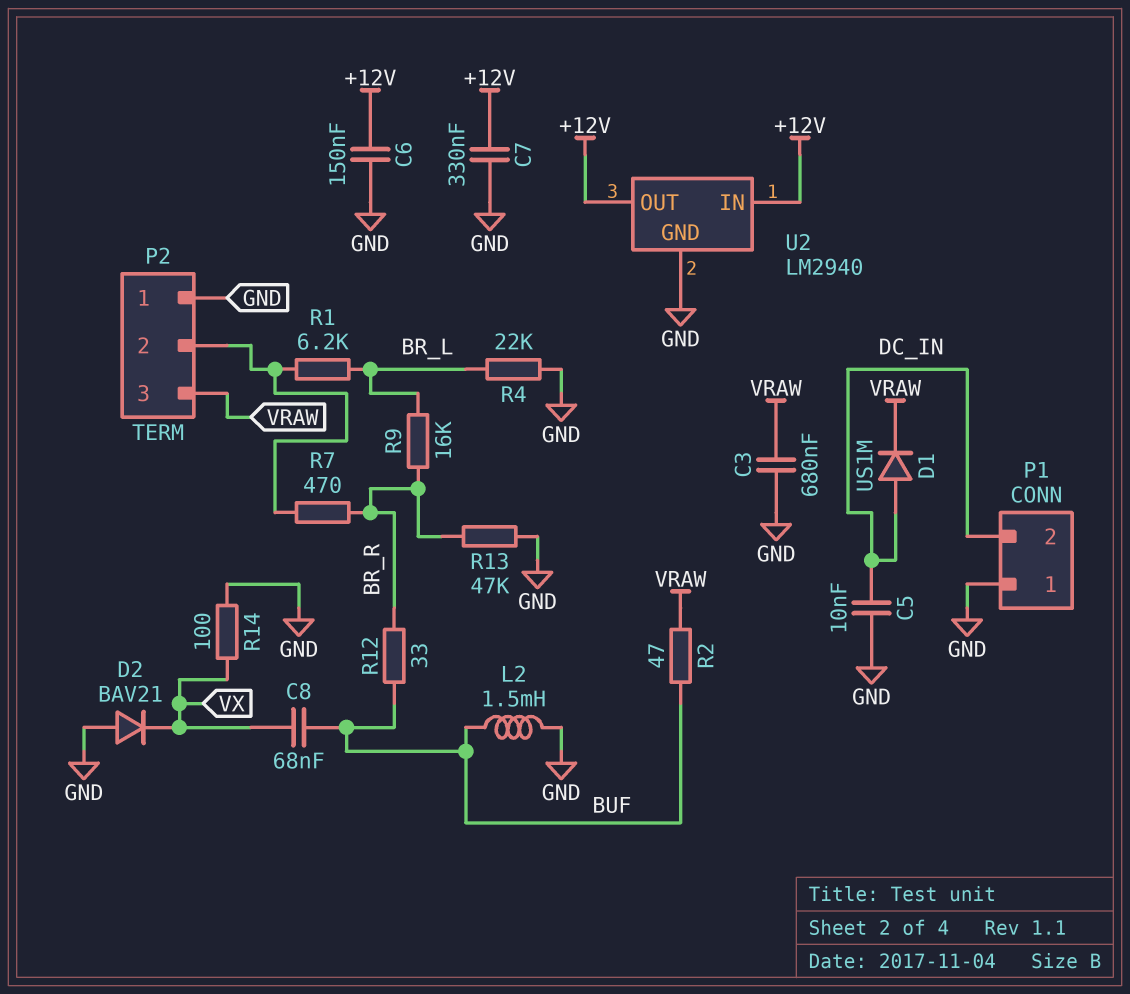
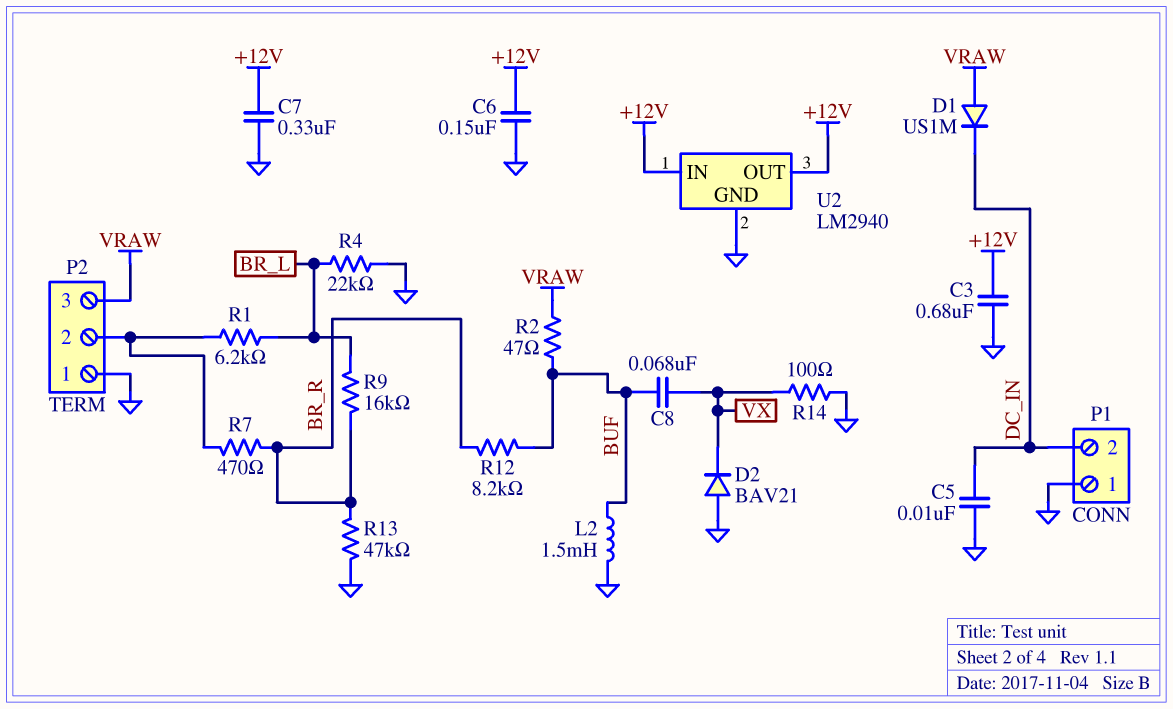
C3: 680nF (GND, VRAW) -> 680nF (+12V, GND)
D1: diode US1M (A DC_IN, K VRAW) -> diode US1M (A VRAW, K DC_IN)
R12: 33 (BR_R, BUF) -> 8.2k (BR_R, BUF)

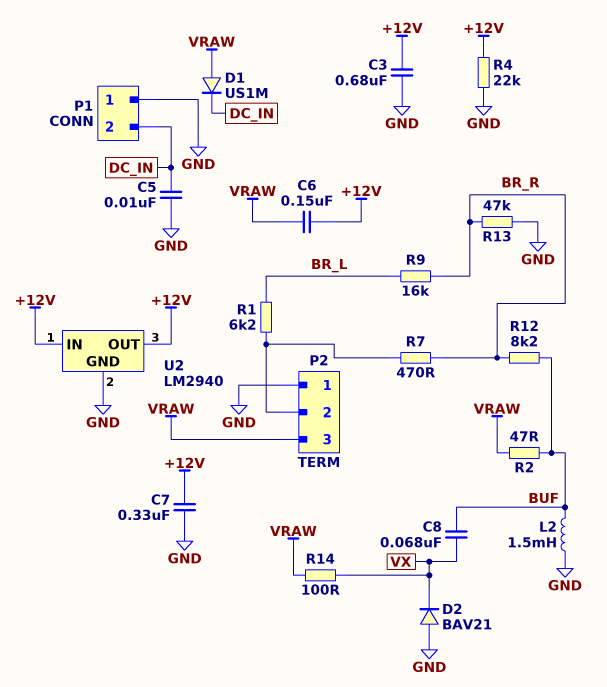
C6: 150nF (+12V, GND) -> 150nF (+12V, VRAW)
R4: 22k (BR_L, GND) -> 22k (+12V, GND)
R14: 100 (GND, VX) -> 100 (VRAW, VX)

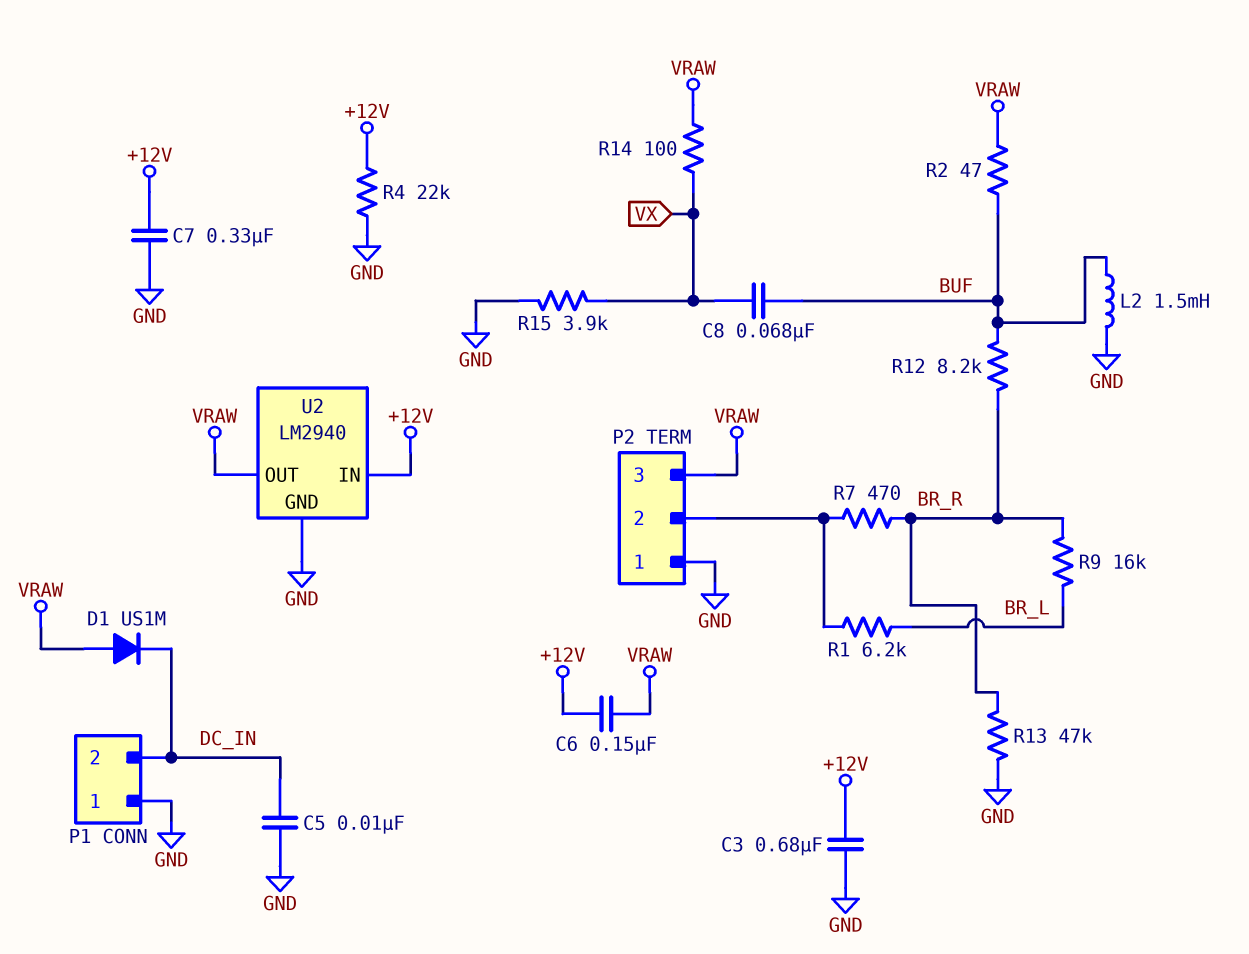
D2: diode BAV21 (A GND, K VX) -> none
R15: none -> 3.9k (GND, VX)
U2 pin OUT: +12V -> VRAW

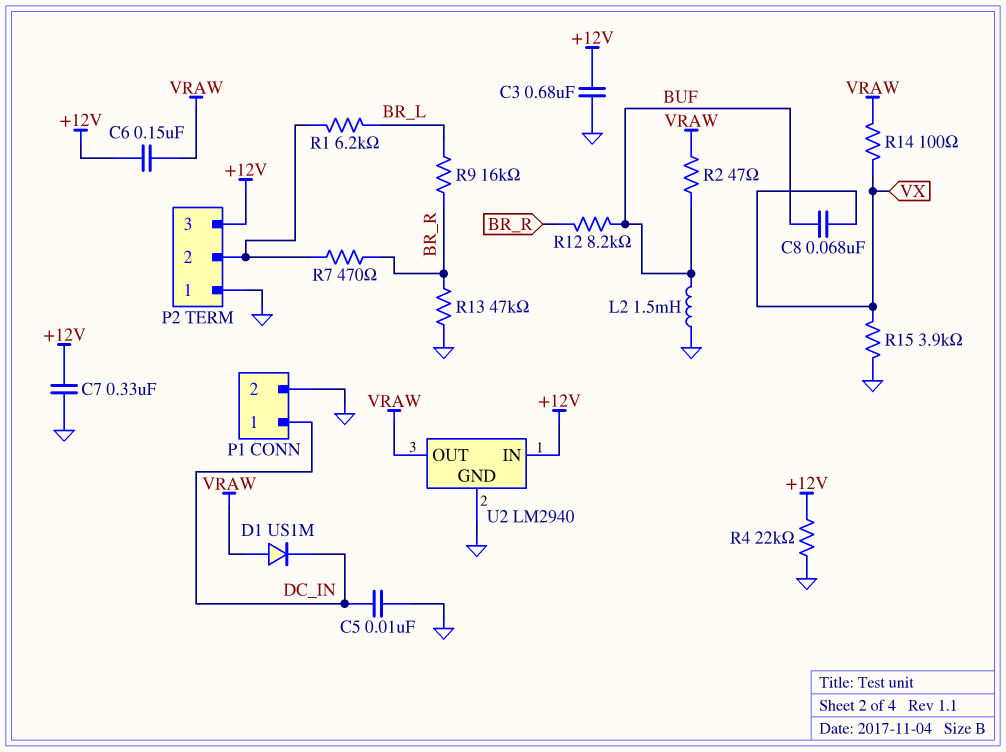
P1 pin 1: GND -> DC_IN
P1 pin 2: DC_IN -> GND
P2 pin 3: VRAW -> +12V

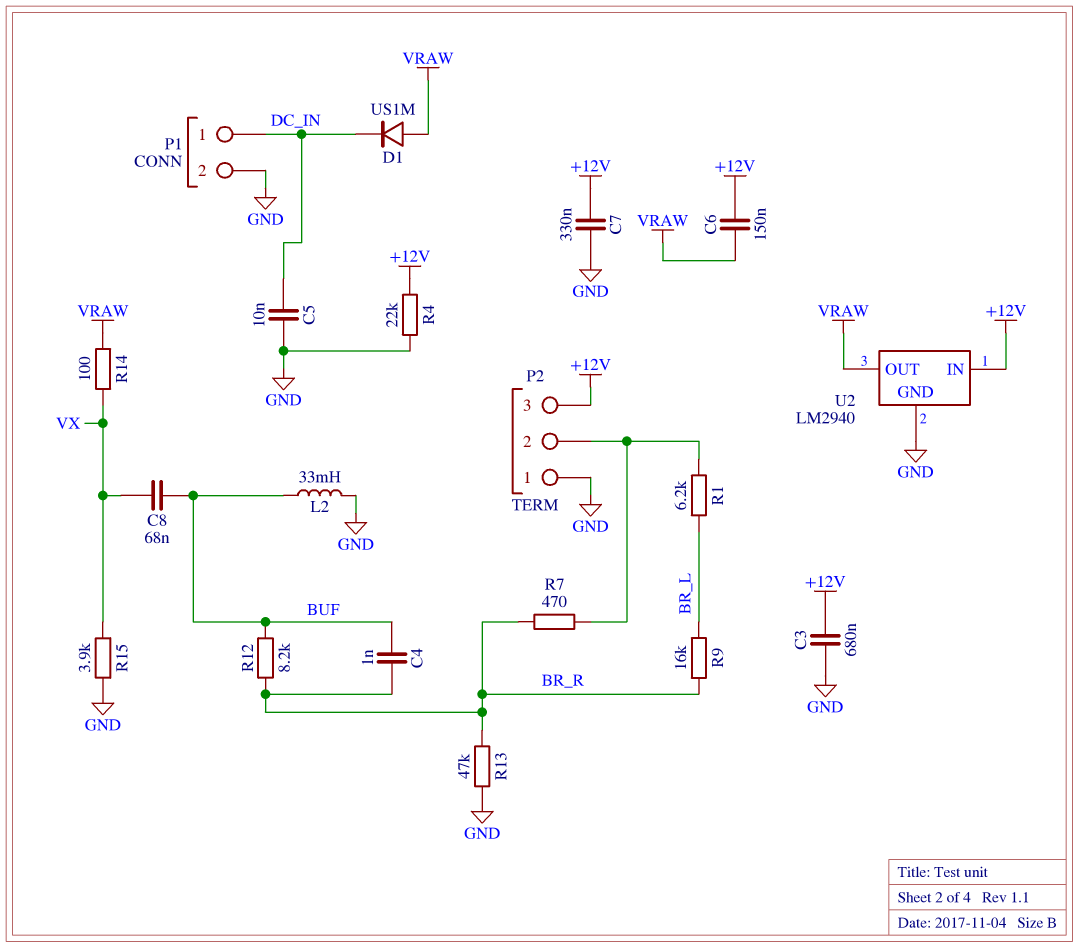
C4: none -> 1nF (BR_R, BUF)
L2: 1.5mH (BUF, GND) -> 33mH (BUF, GND)
R2: 47 (BUF, VRAW) -> none

